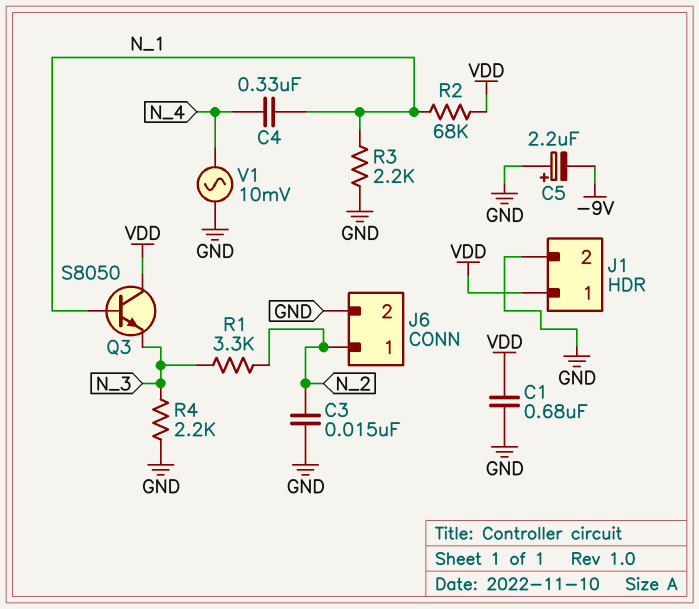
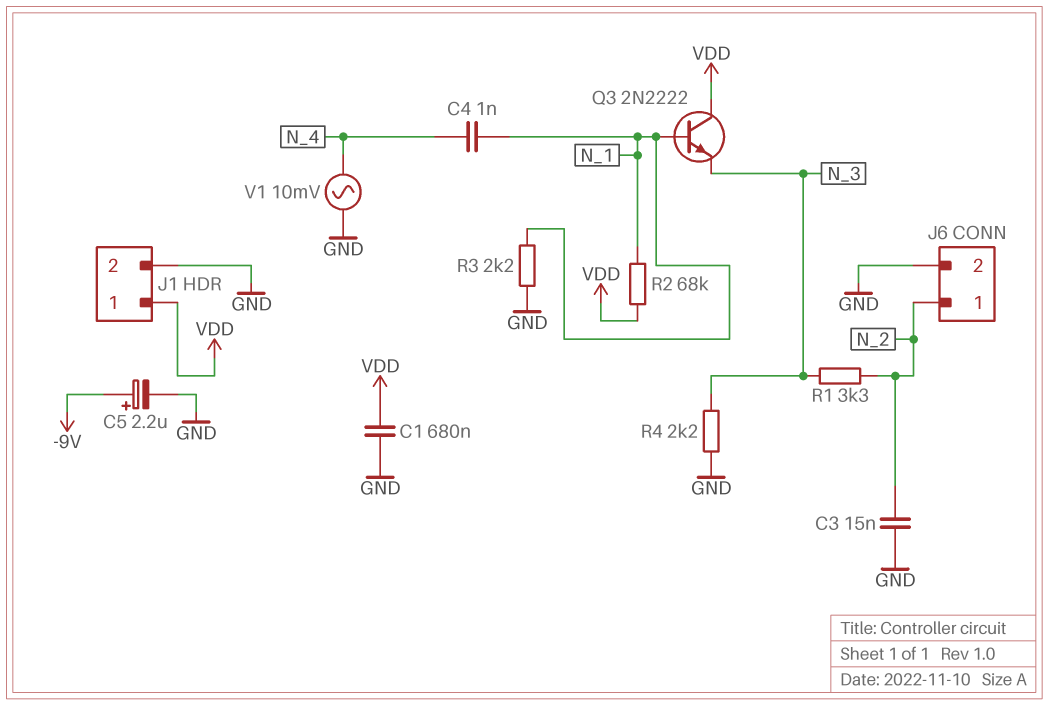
C4: 330nF (N_1, N_4) -> 1nF (N_1, N_4)
C5: 2.2uF (plus GND, minus -9V) -> 2.2uF (plus -9V, minus GND)
Q3: NPN S8050 (B N_1, C VDD, E N_3) -> NPN 2N2222 (B N_1, C VDD, E N_3)

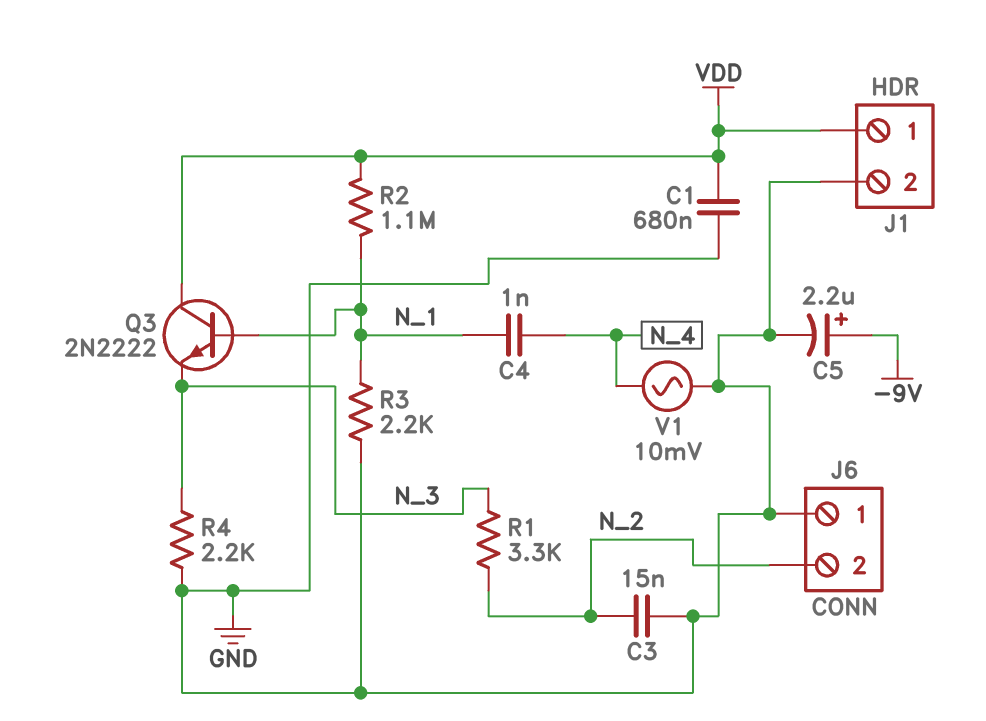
J6 pin 1: N_2 -> GND
J6 pin 2: GND -> N_2
R2: 68k (N_1, VDD) -> 1.1M (N_1, VDD)

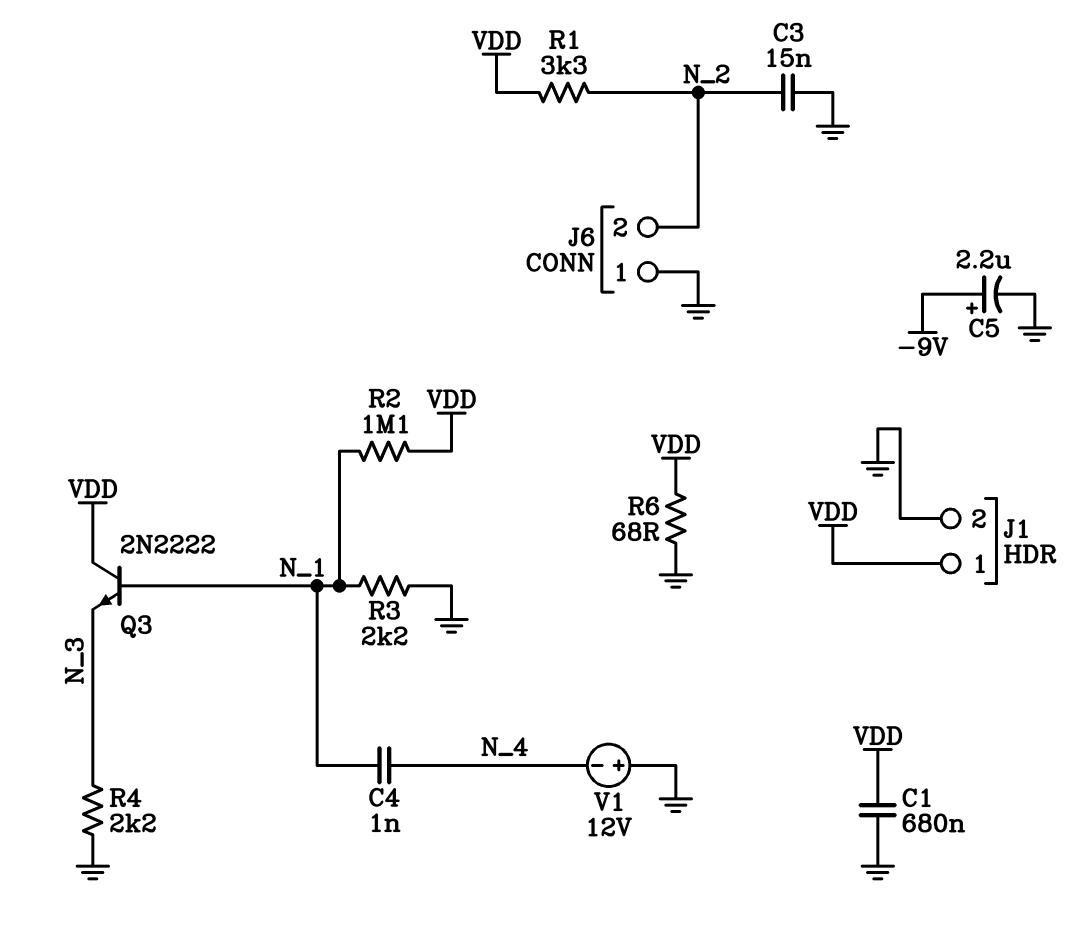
R1: 3.3k (N_2, N_3) -> 3.3k (N_2, VDD)
R6: none -> 68 (GND, VDD)
V1: AC 10mV (GND, N_4) -> 12V (plus GND, minus N_4)

